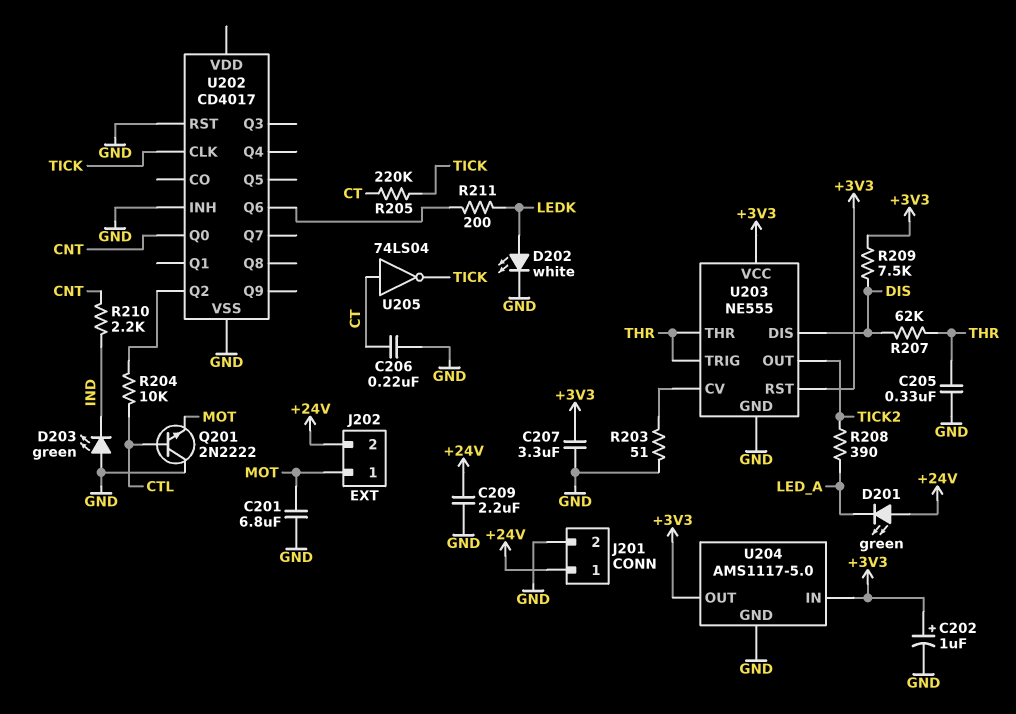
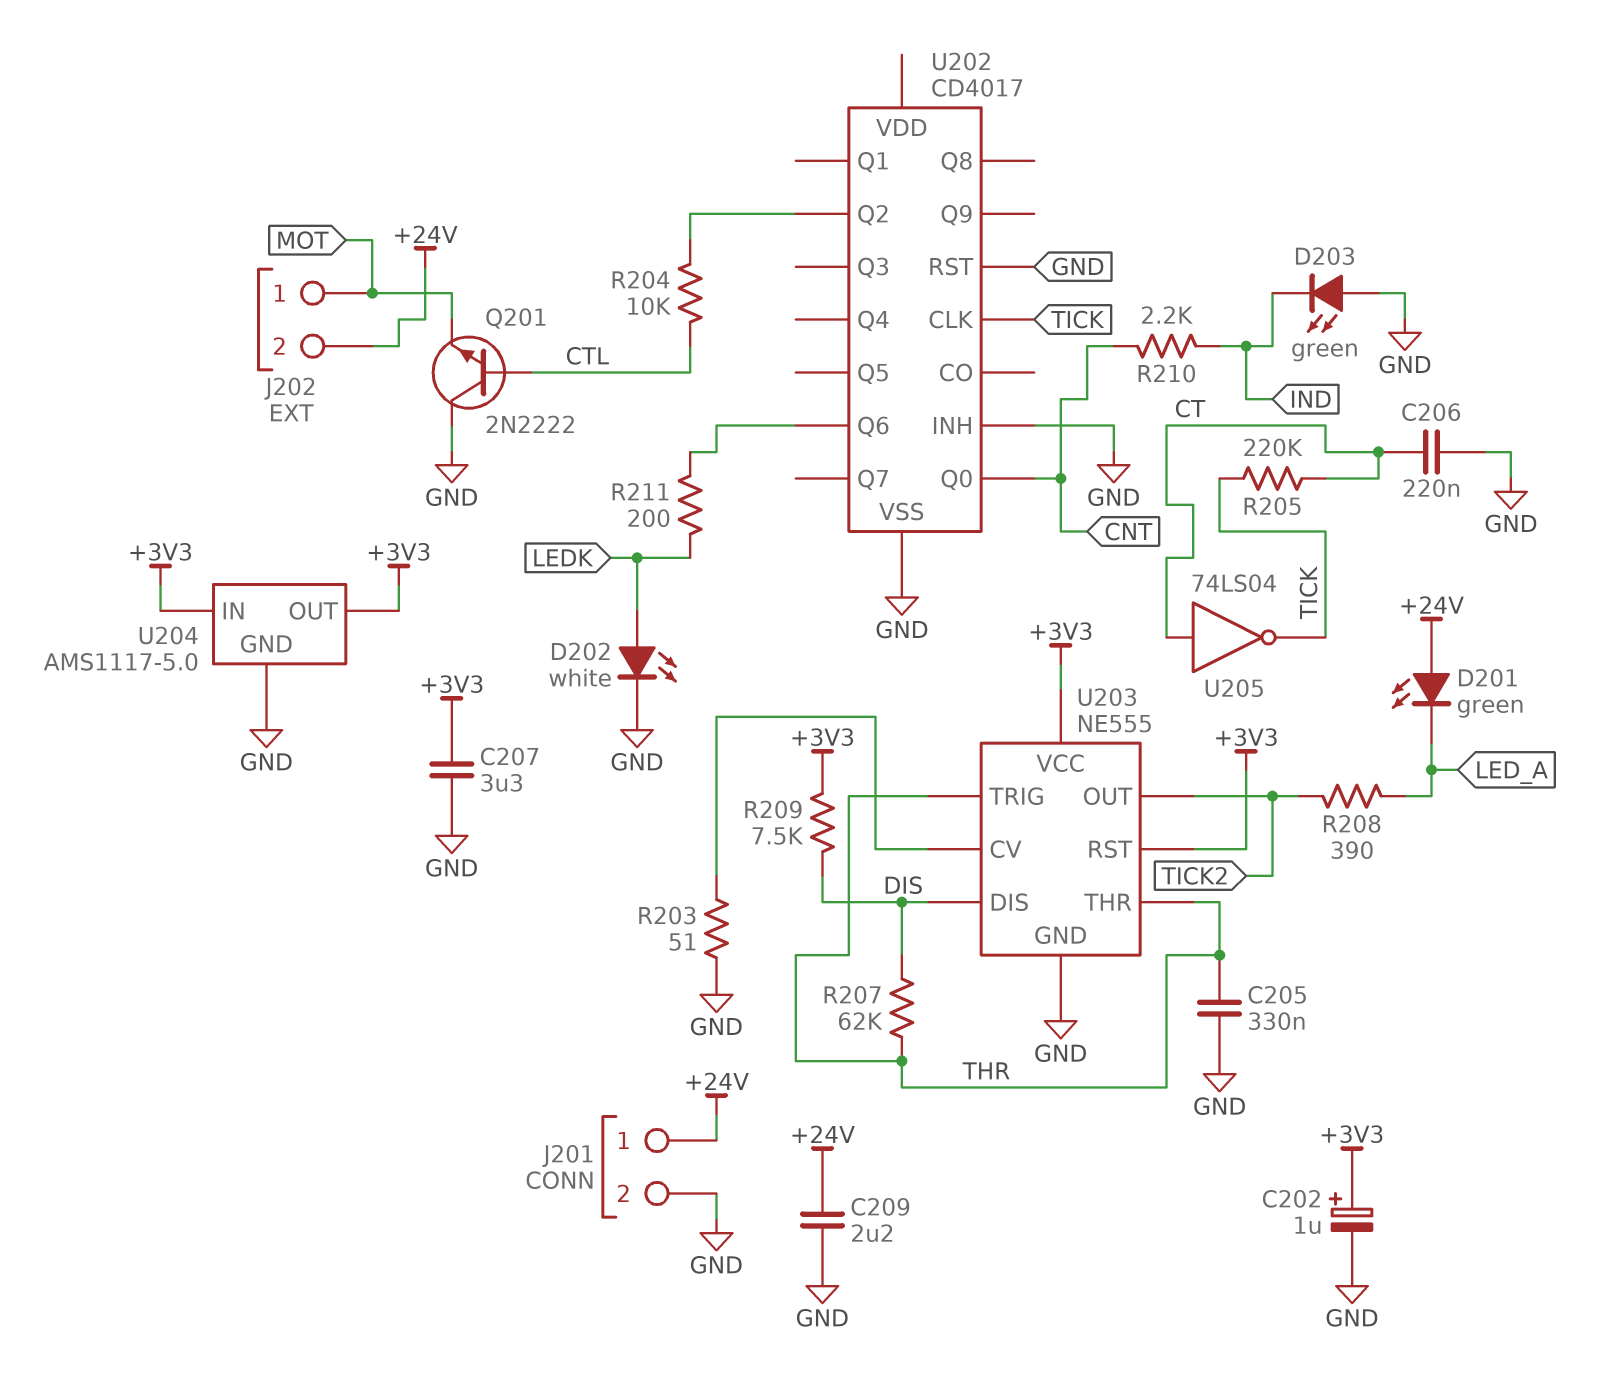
C201: 6.8uF (GND, MOT) -> none

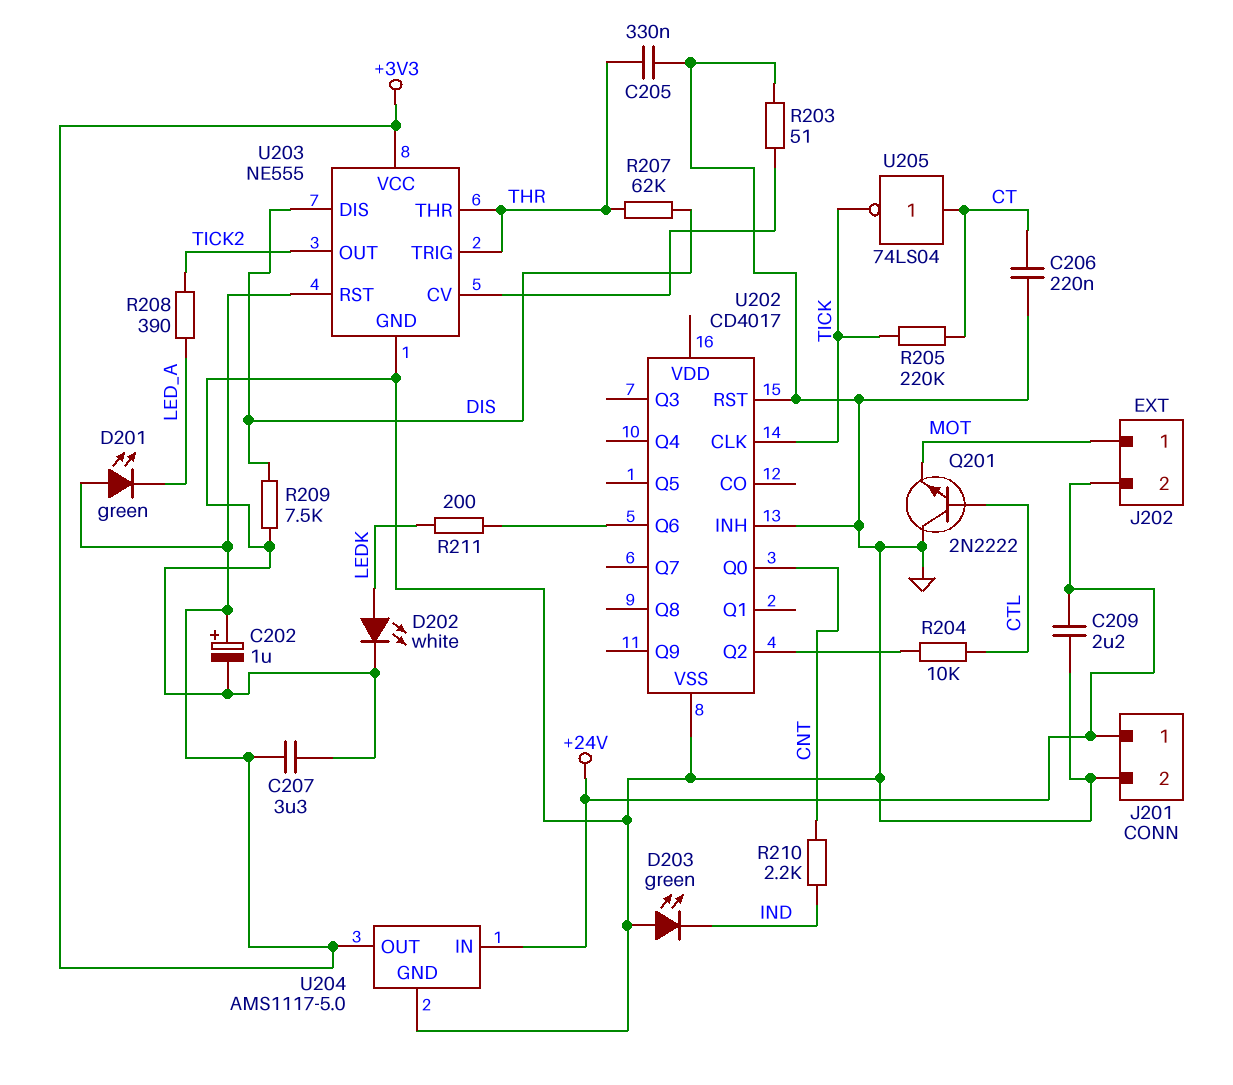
D201: LED green (A +24V, K LED_A) -> LED green (A +3V3, K LED_A)
R209: 7.5k (+3V3, DIS) -> 7.5k (DIS, GND)
U204 pin IN: +3V3 -> +24V

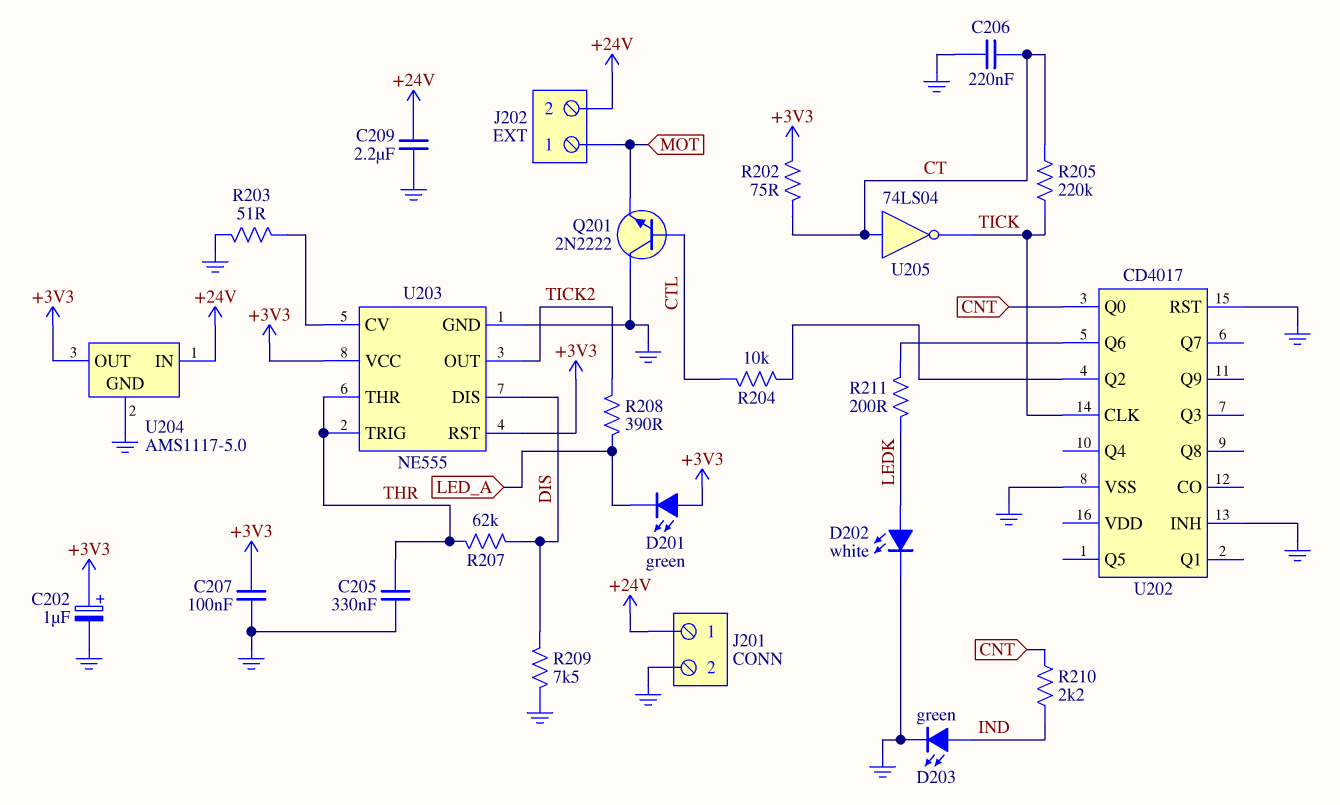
C207: 3.3uF (+3V3, GND) -> 100nF (+3V3, GND)
D203: LED green (A GND, K IND) -> LED green (A IND, K GND)
R202: none -> 75 (+3V3, CT)

